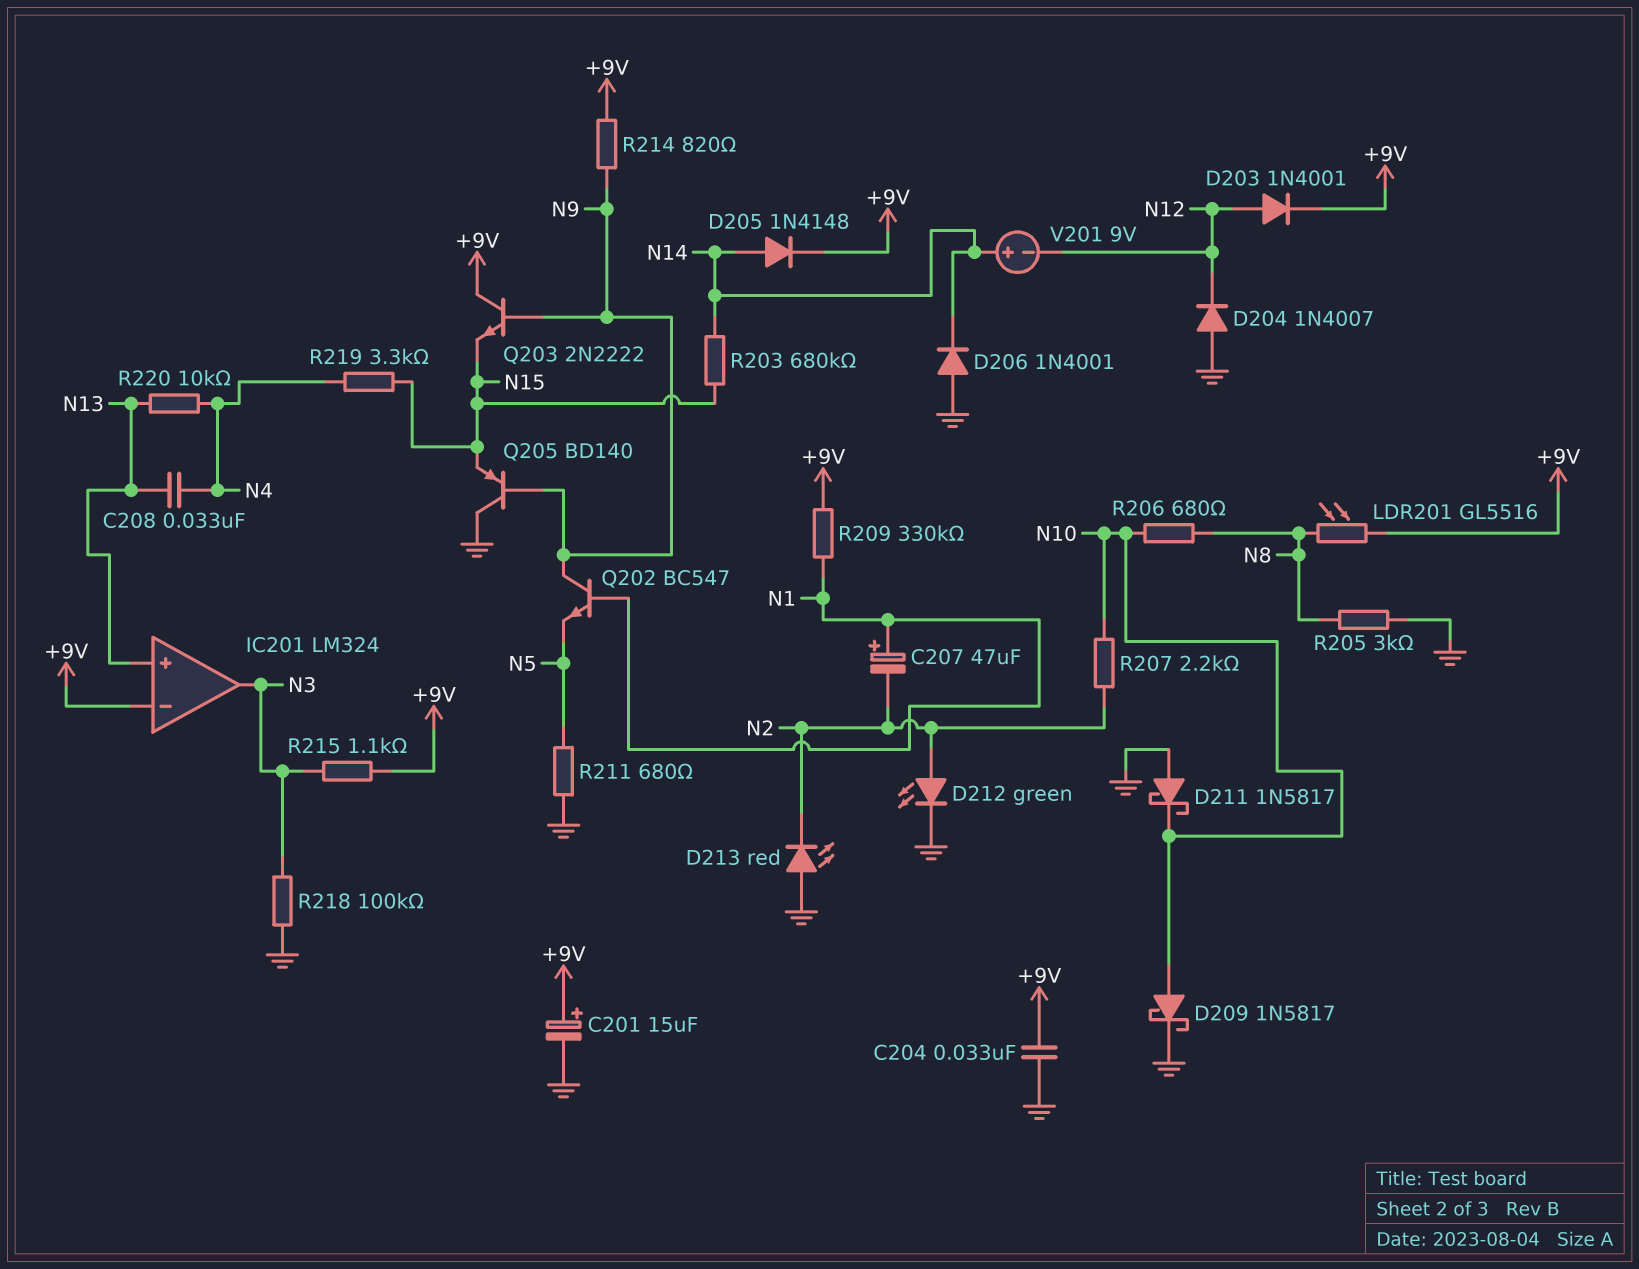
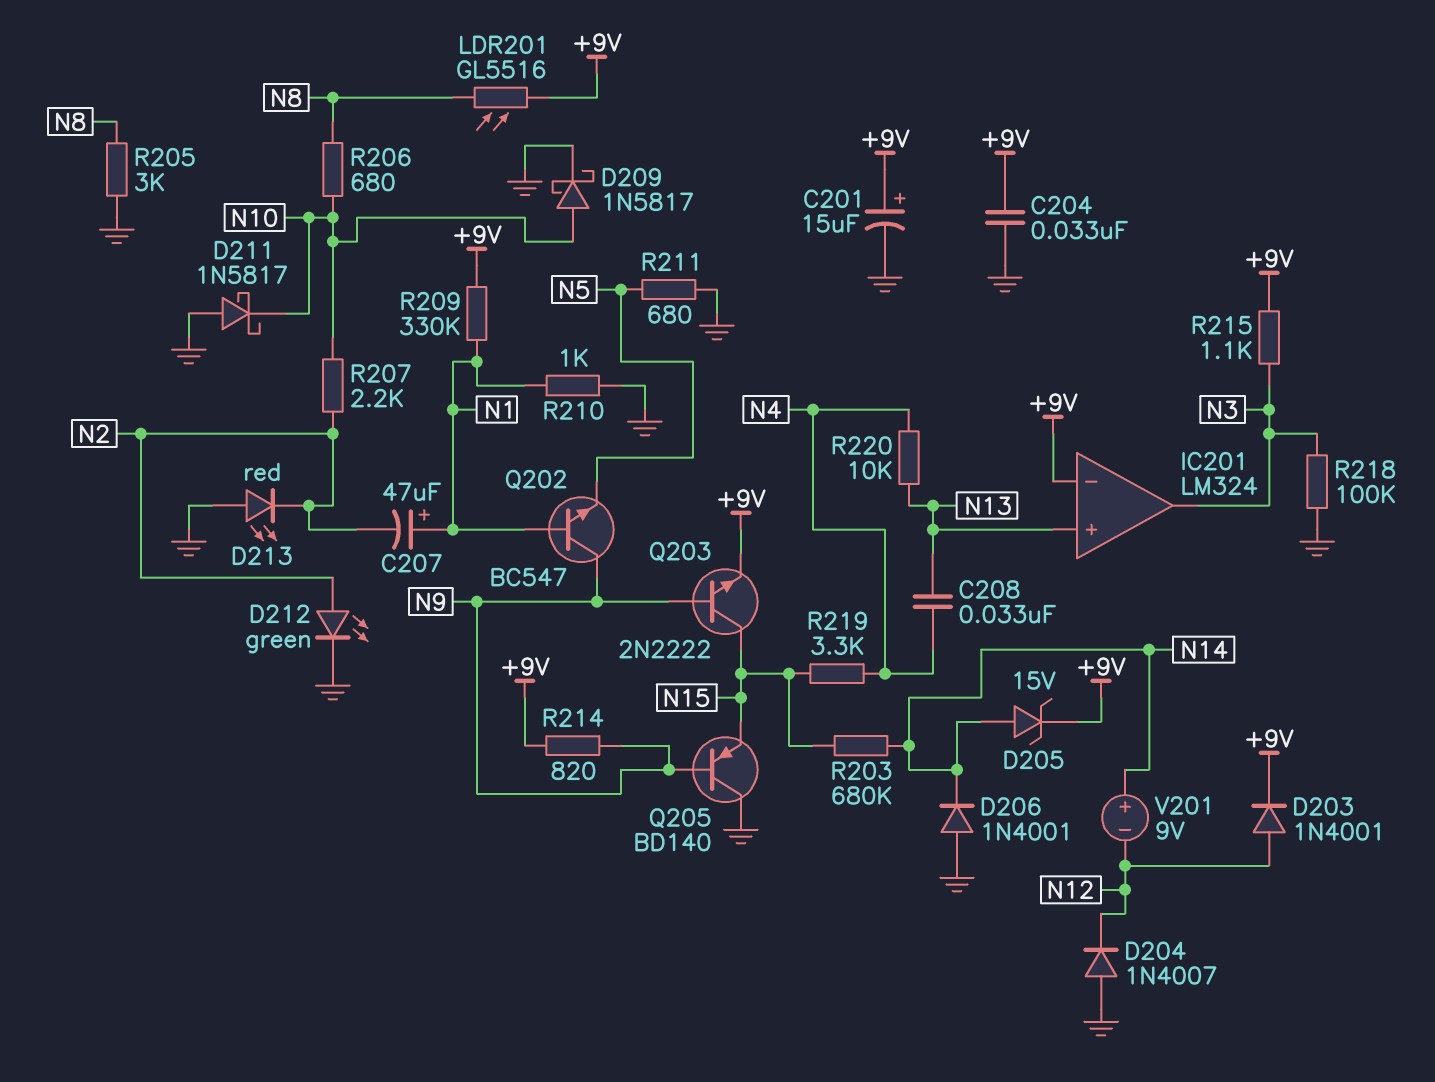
D205: diode 1N4148 (A N14, K +9V) -> zener 15V (A N14, K +9V)
Q203: NPN 2N2222 (B N9, C +9V, E N15) -> NPN 2N2222 (B N9, C N15, E +9V)
R210: none -> 1k (GND, N1)

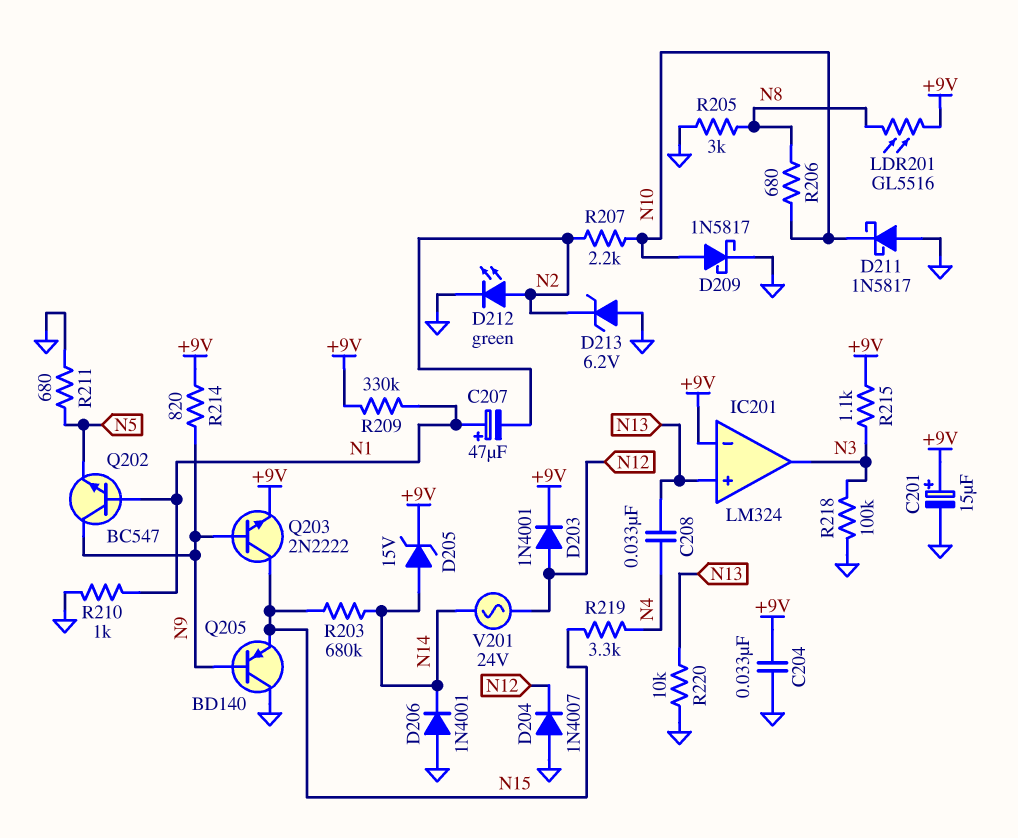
D213: LED red (A GND, K N2) -> zener 6.2V (A GND, K N2)
R220: 10k (N4, N13) -> 10k (GND, N13)
V201: 9V (plus N14, minus N12) -> AC 24V (N12, N14)

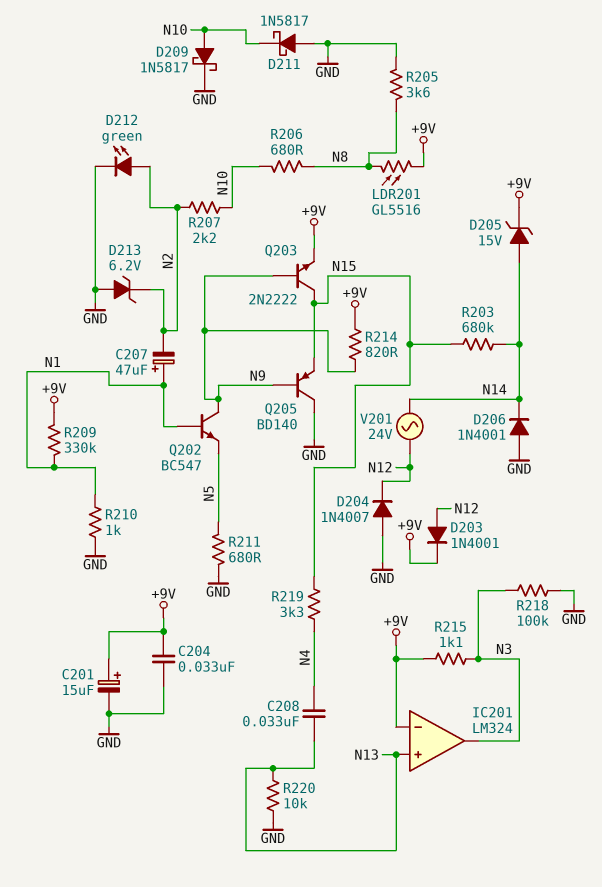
R205: 3k (GND, N8) -> 3.6k (GND, N8)

